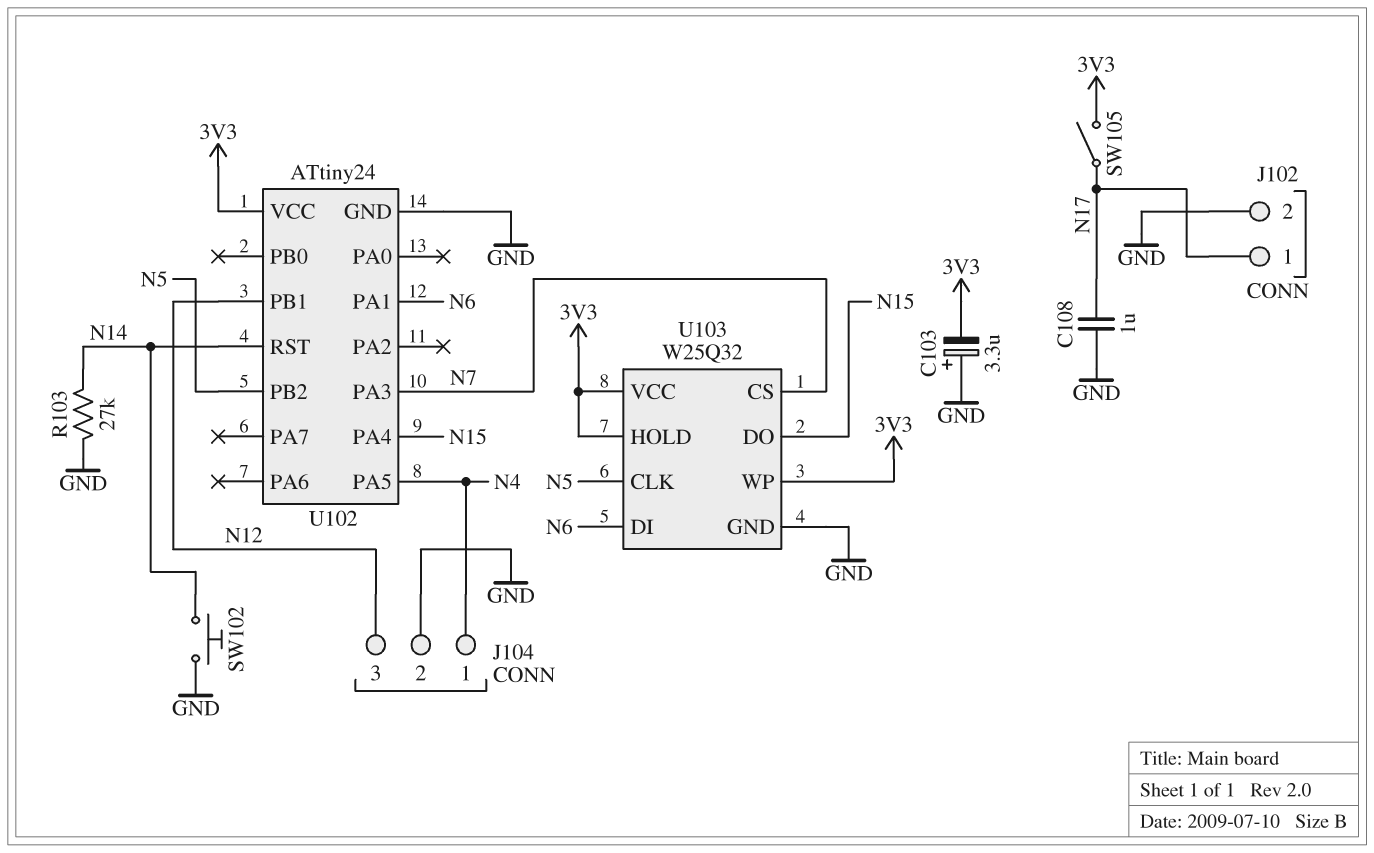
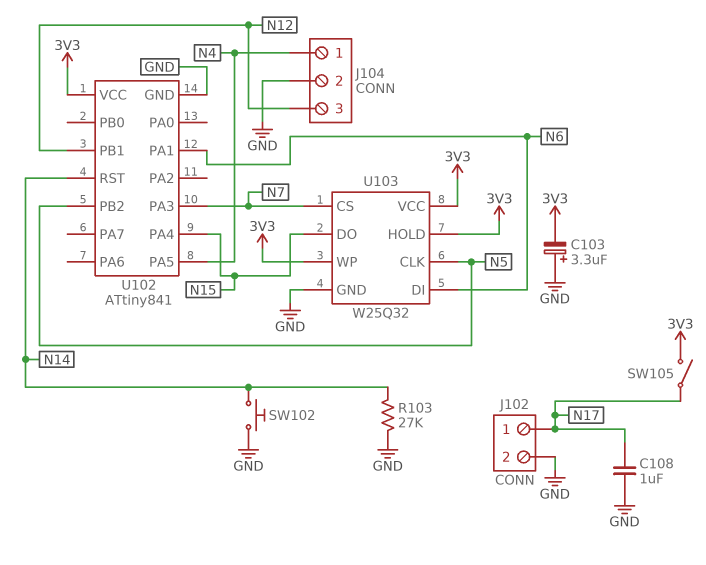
U102: ATtiny24 -> ATtiny841

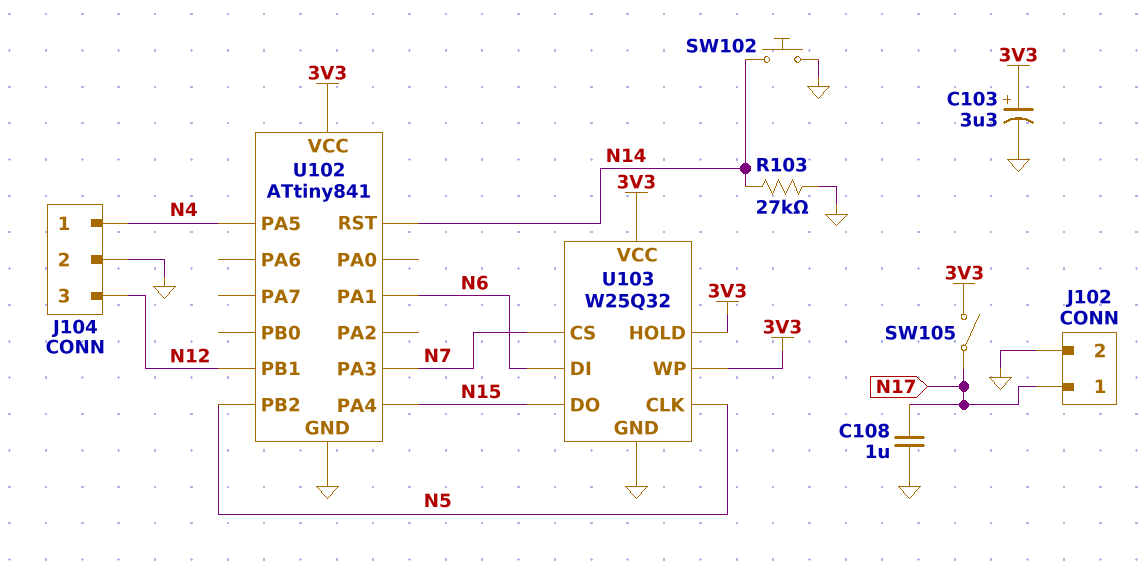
C103: 3.3uF (plus GND, minus 3V3) -> 3.3uF (plus 3V3, minus GND)

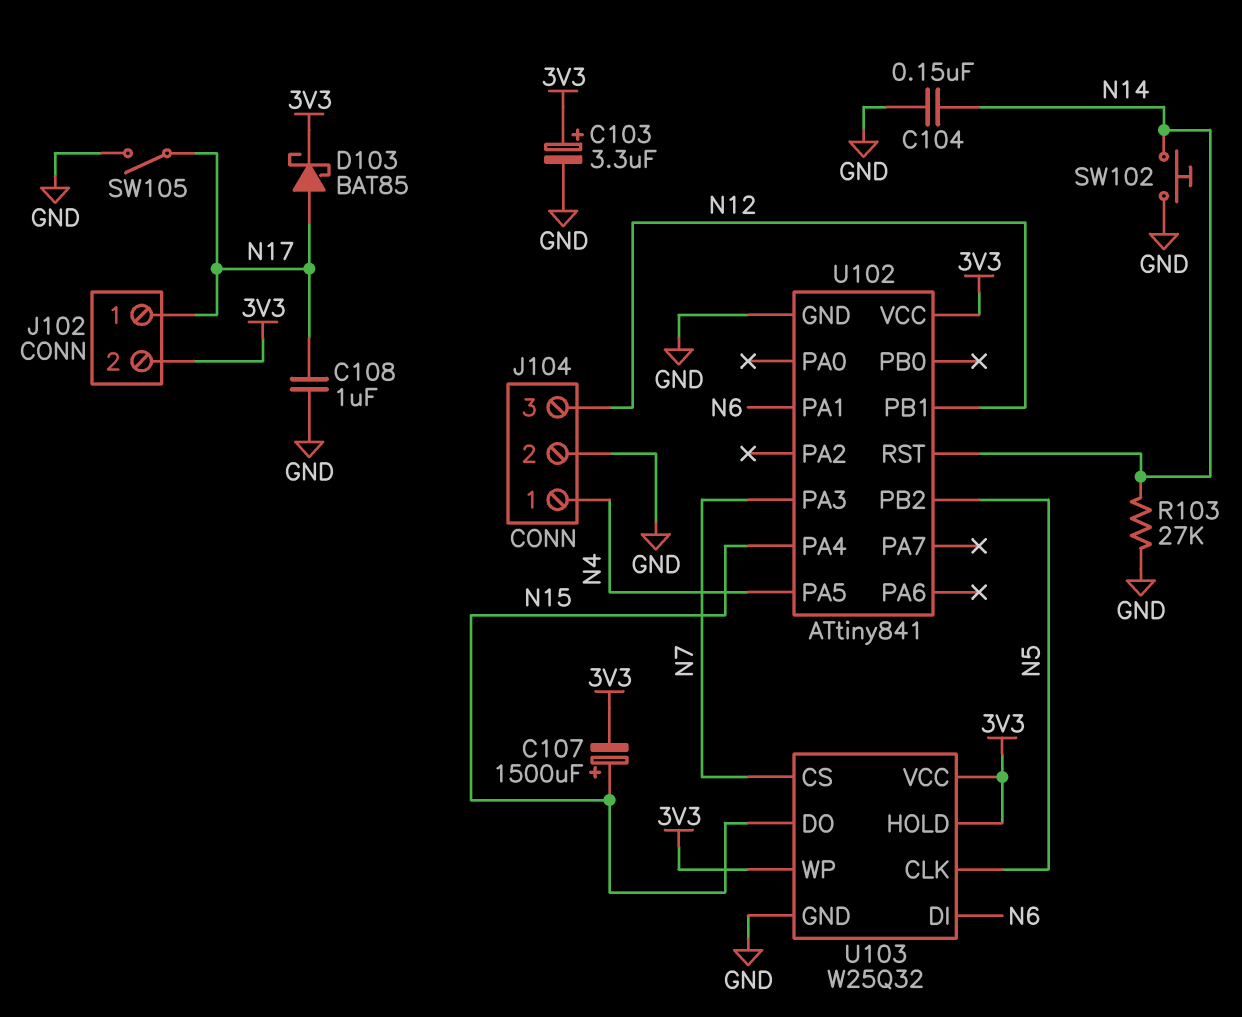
C104: none -> 150nF (GND, N14)
C107: none -> 1500uF (plus N15, minus 3V3)
D103: none -> schottky BAT85 (A N17, K 3V3)
J102 pin 2: GND -> 3V3
SW105: switch (3V3, N17) -> switch (GND, N17)

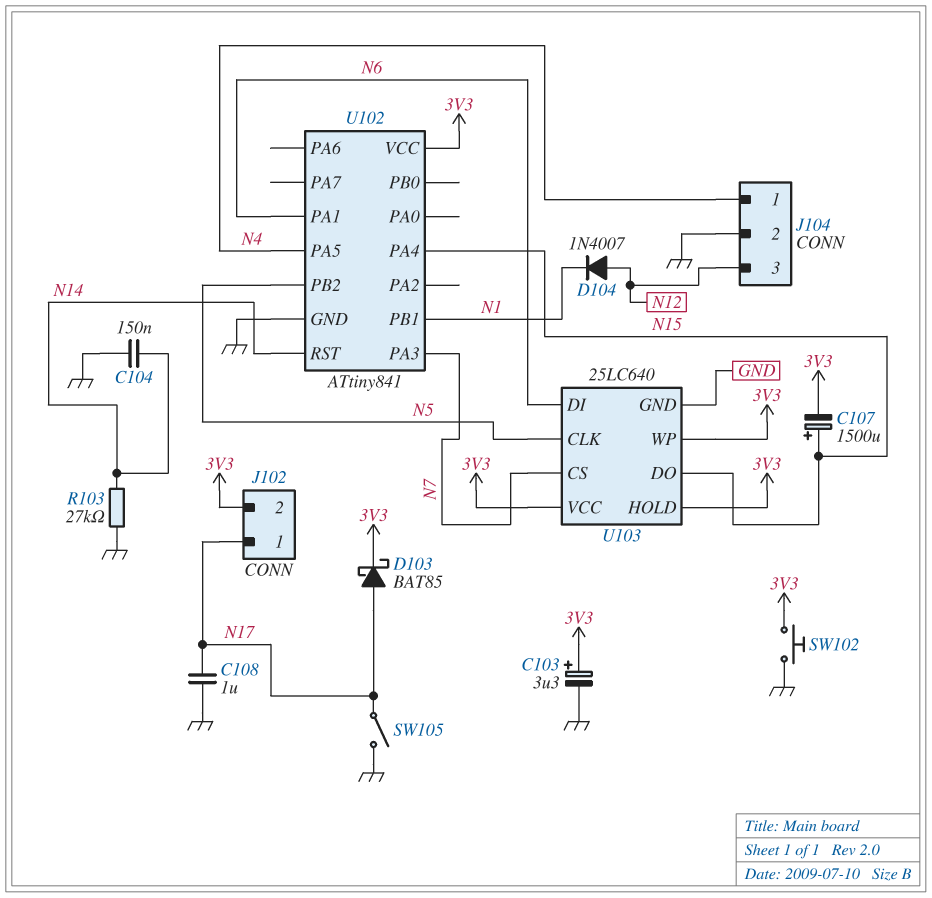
D104: none -> diode 1N4007 (A N12, K N1)
SW102: button (GND, N14) -> button (3V3, GND)
U102 pin PB1: N12 -> N1
U103: W25Q32 -> 25LC640

